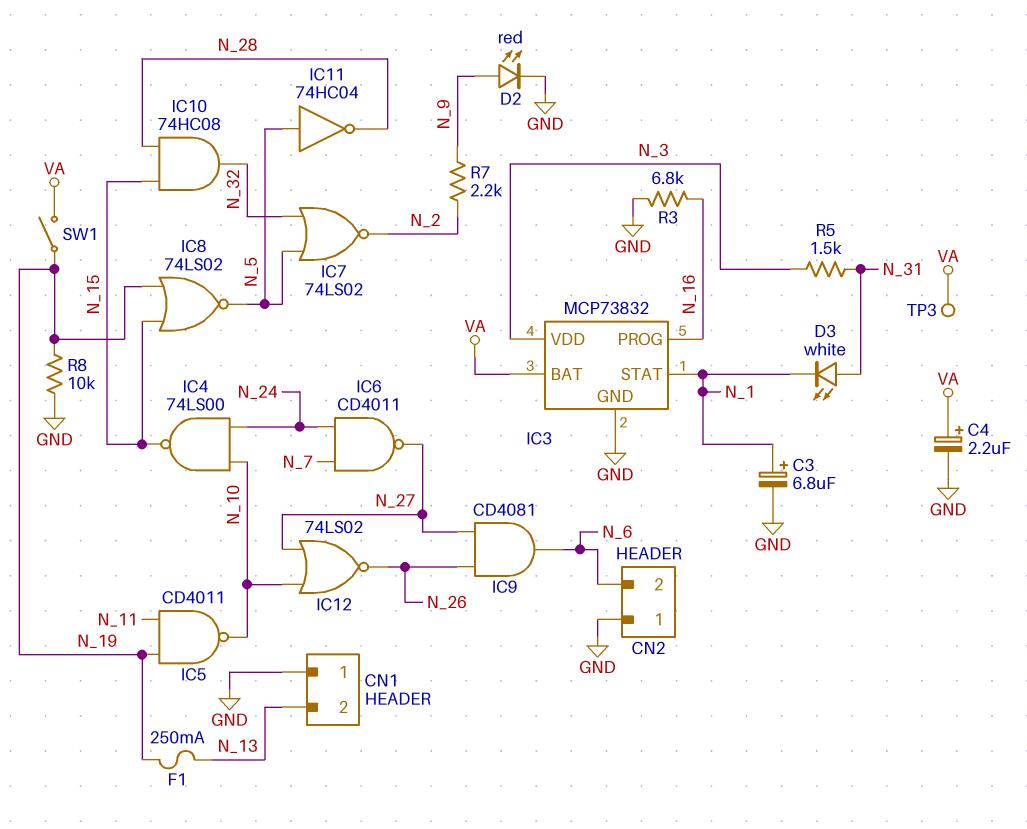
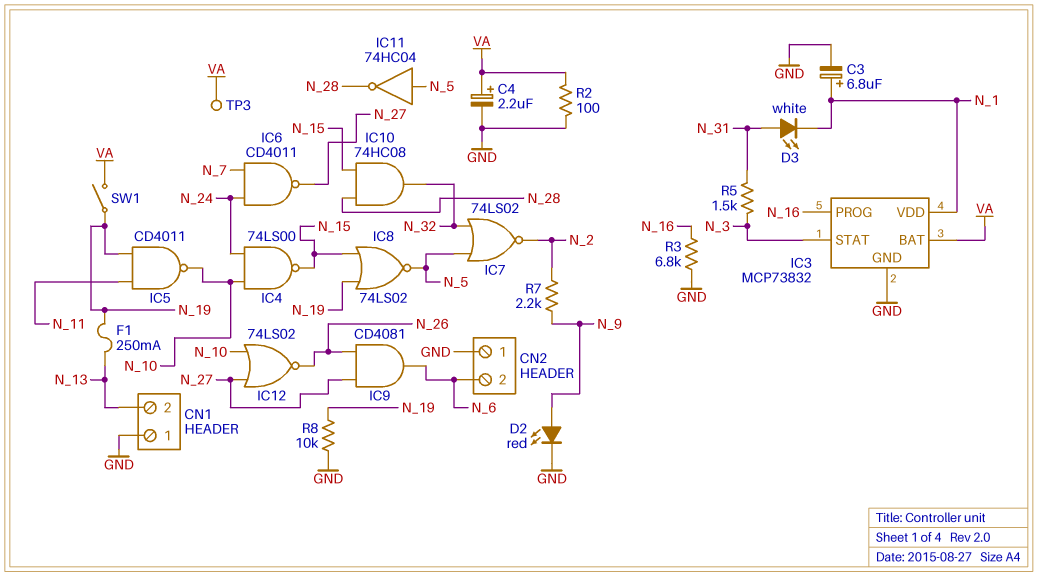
IC3 pin STAT: N_1 -> N_3
IC3 pin VDD: N_3 -> N_1
R2: none -> 100 (GND, VA)

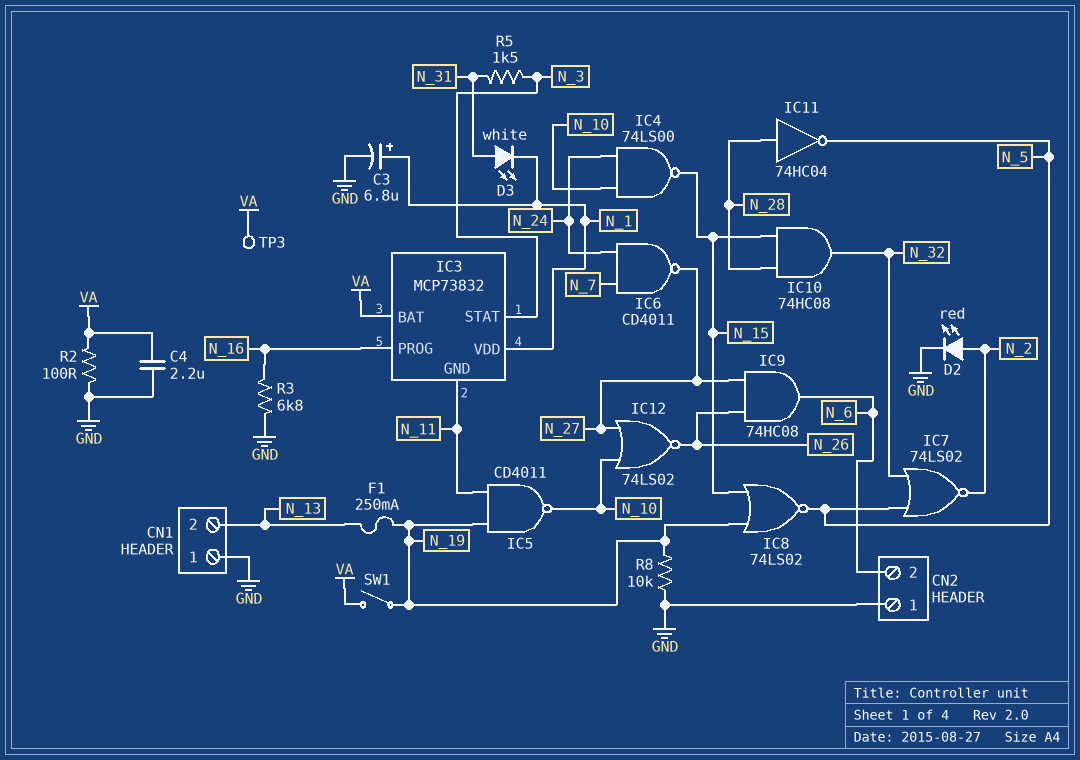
C4: 2.2uF (plus VA, minus GND) -> 2.2uF (GND, VA)
D2: LED red (A N_9, K GND) -> LED red (A N_2, K GND)
IC3 pin GND: GND -> N_11
IC9: AND CD4081 (in N_26, in N_27, out N_6) -> AND 74HC08 (in N_26, in N_27, out N_6)
IC11: NOT 74HC04 (in N_5, out N_28) -> NOT 74HC04 (in N_28, out N_5)
R7: 2.2k (N_2, N_9) -> none

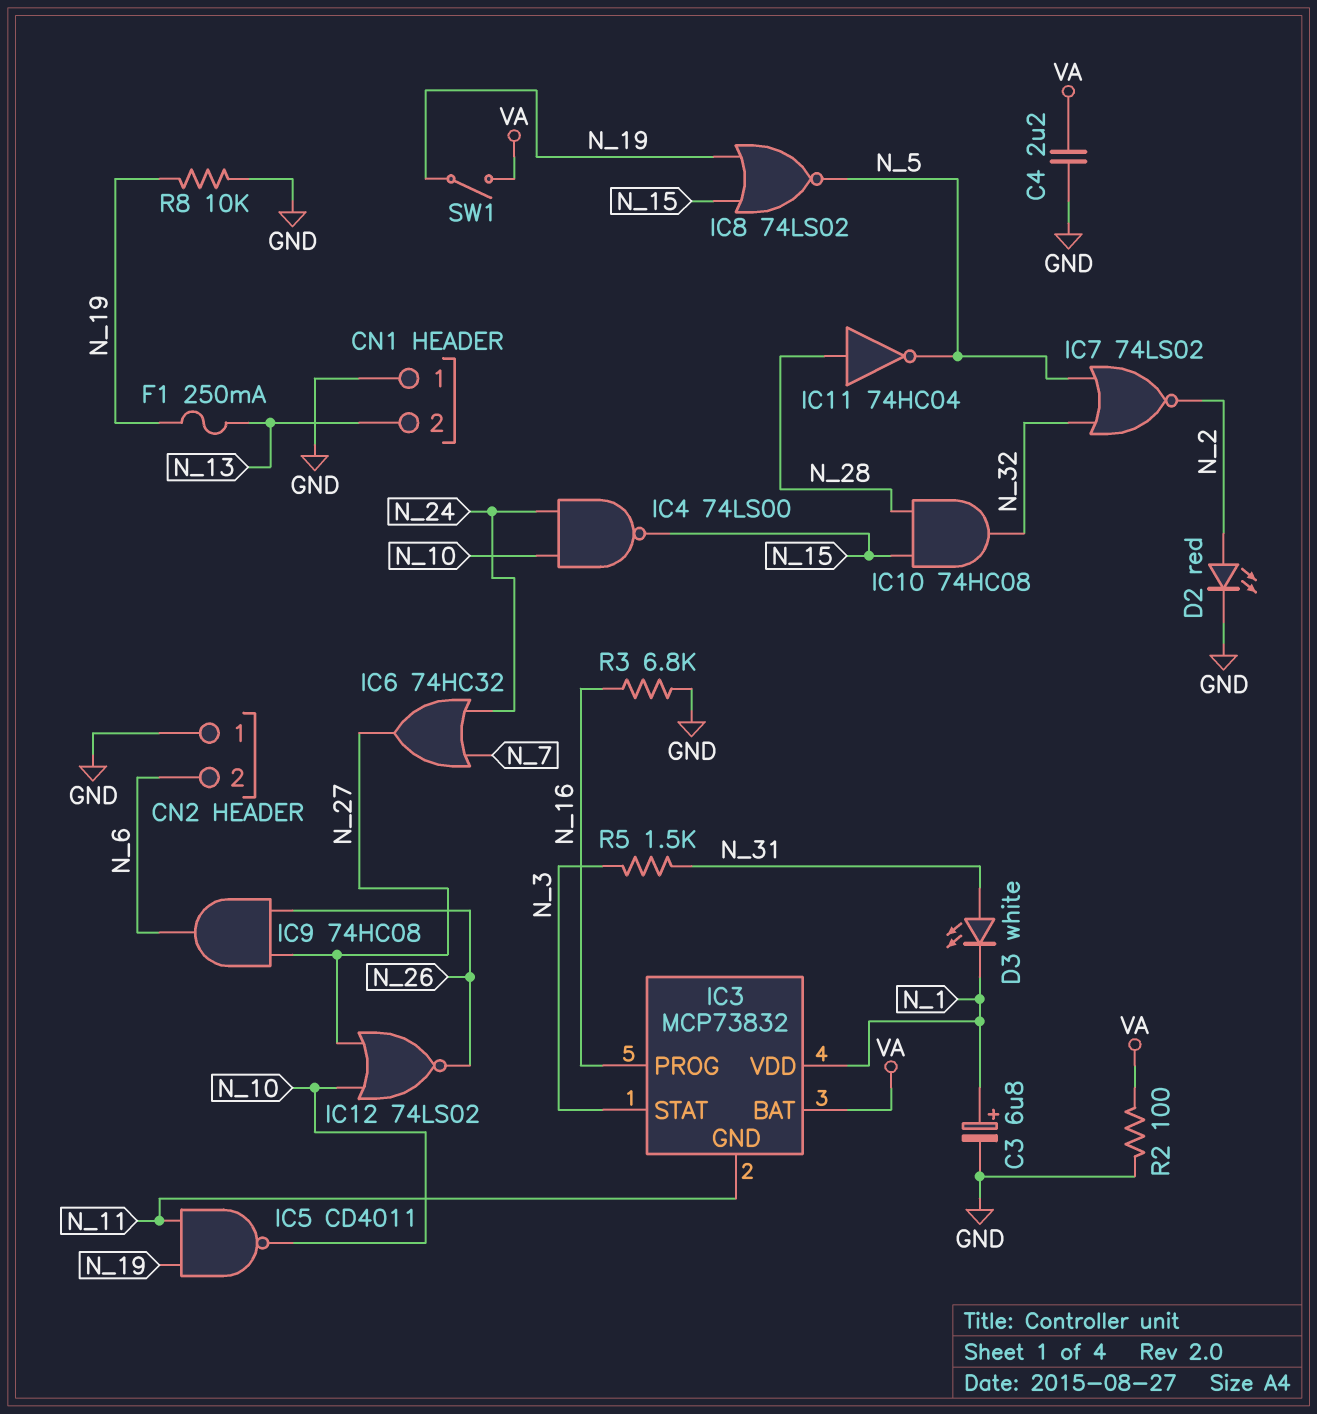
IC6: NAND CD4011 (in N_7, in N_24, out N_27) -> OR 74HC32 (in N_7, in N_24, out N_27)
TP3: test point (VA) -> none

